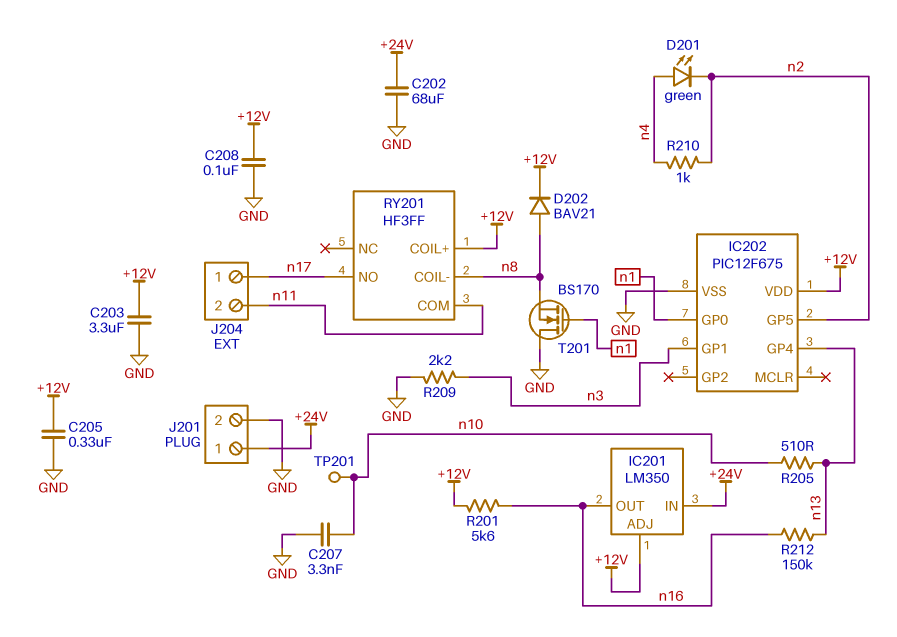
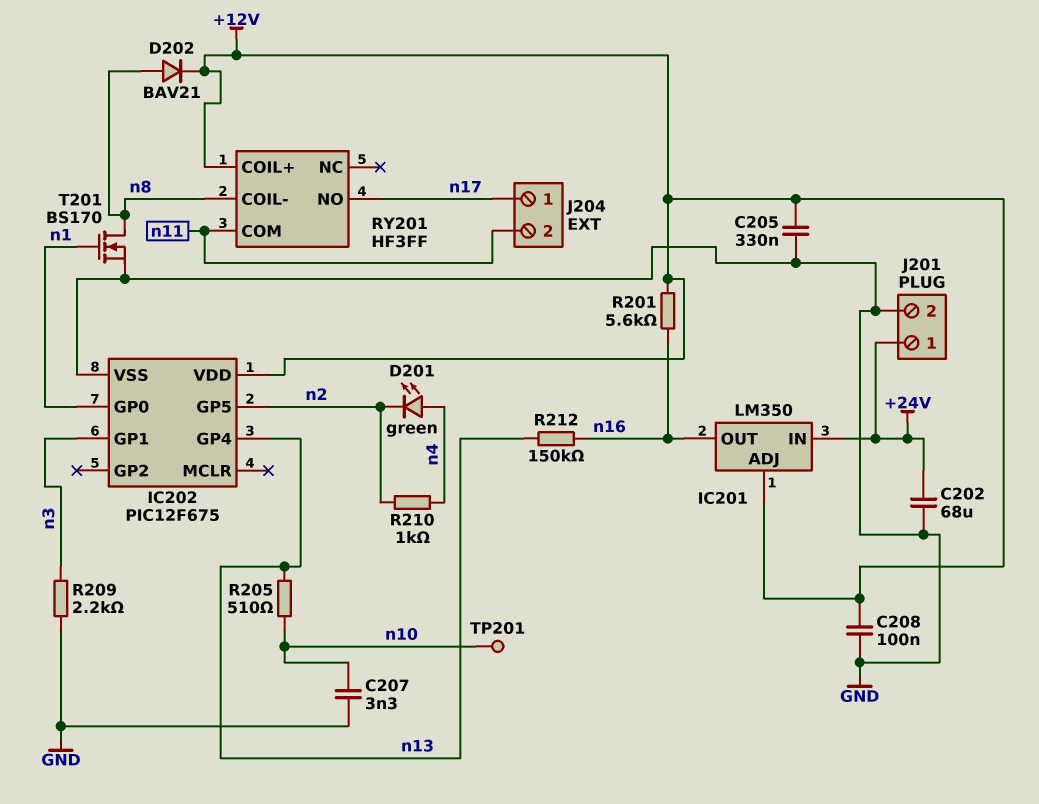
C203: 3.3uF (+12V, GND) -> none
T201: NMOS BS170 (G n1, D GND, S n8) -> NMOS BS170 (G n1, D n8, S GND)

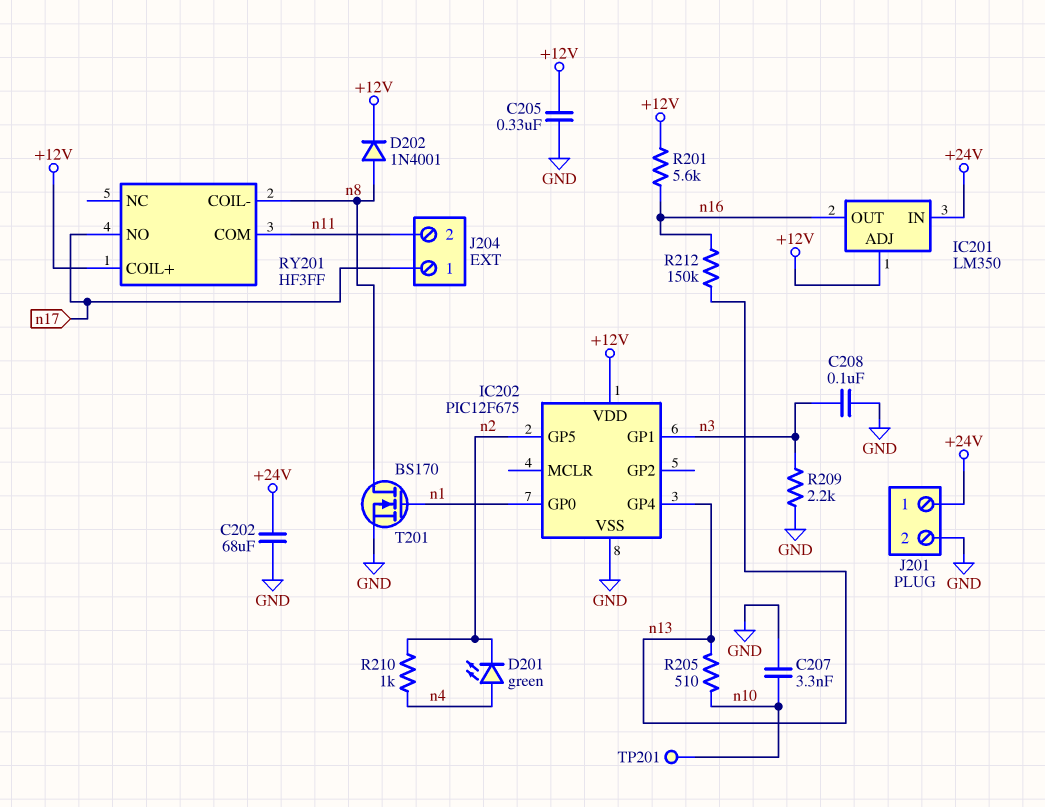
C208: 100nF (+12V, GND) -> 100nF (GND, n3)
D202: diode BAV21 (A n8, K +12V) -> diode 1N4001 (A n8, K +12V)

